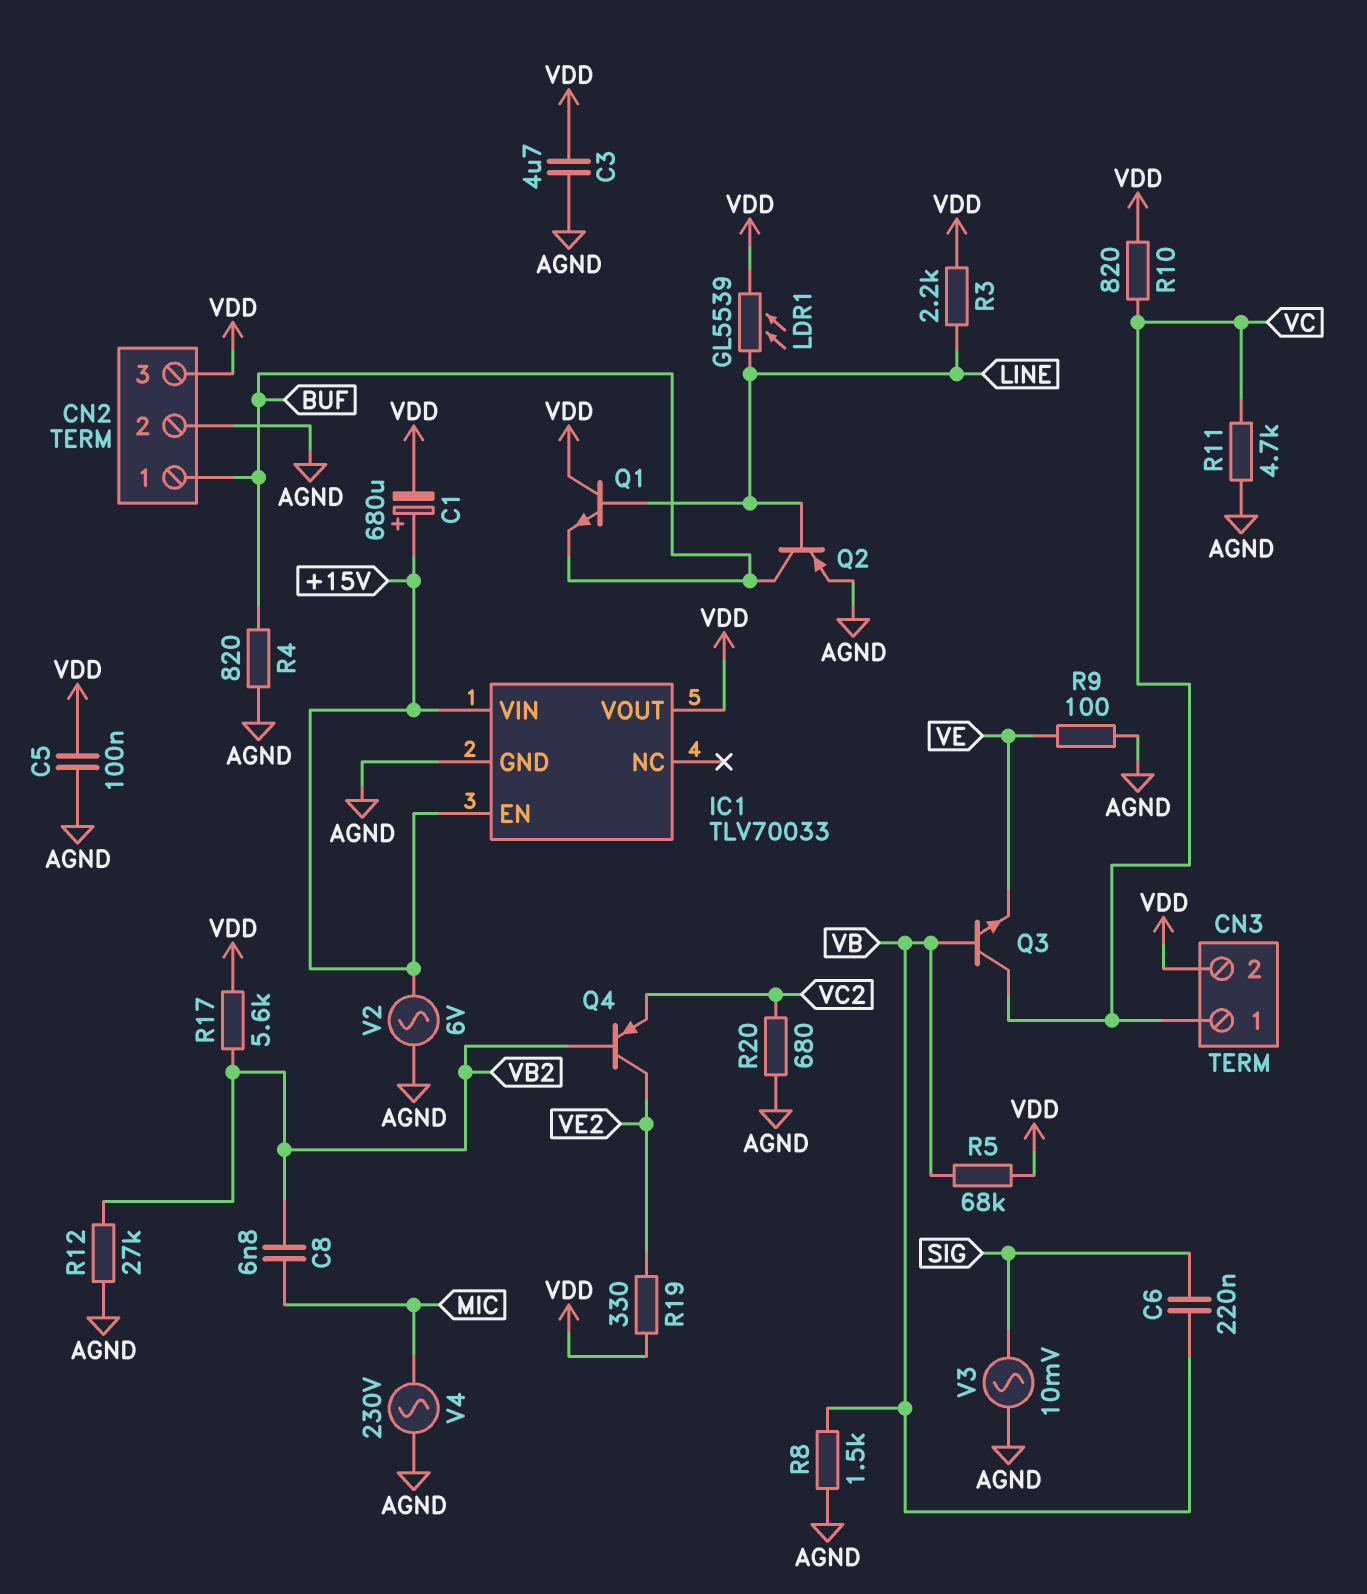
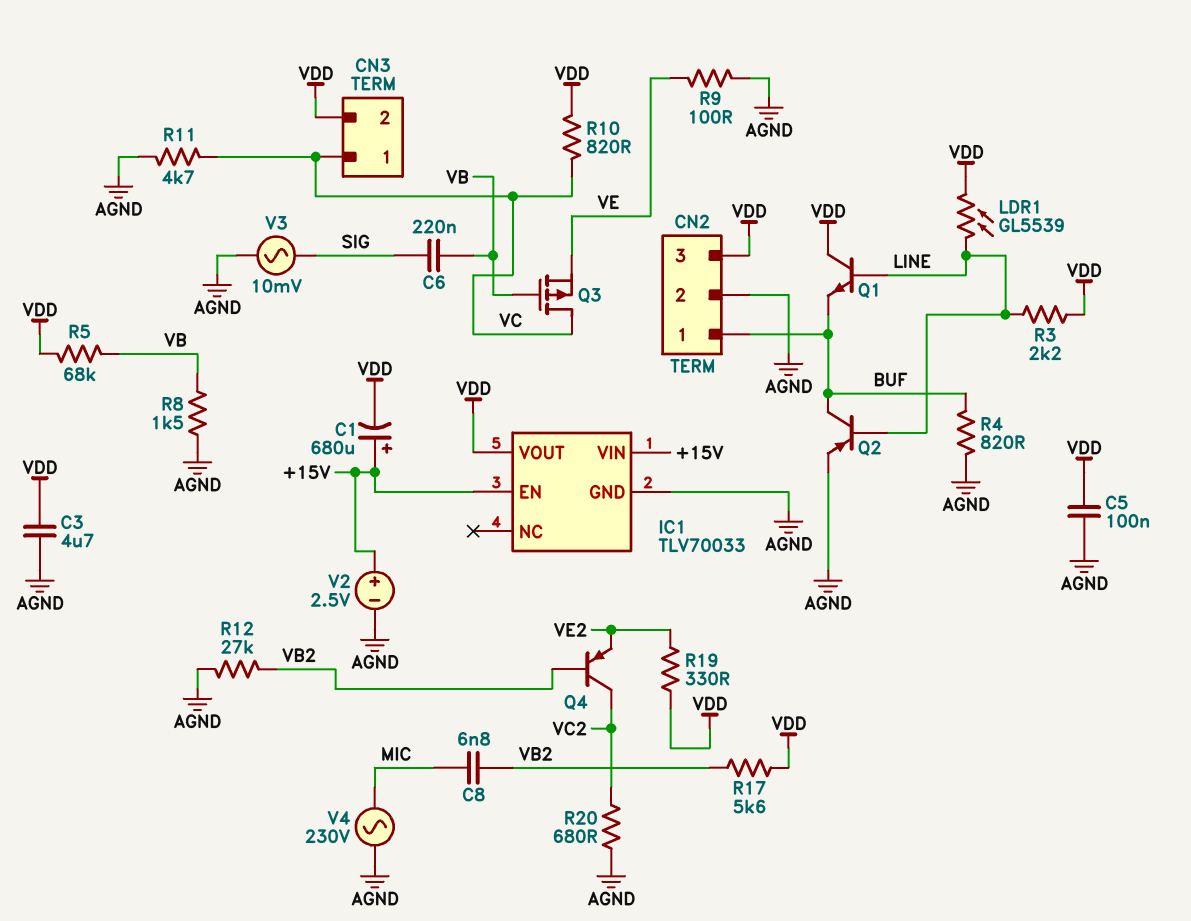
Q3: NPN (B VB, C VC, E VE) -> PMOS (G VB, D VC, S VE)
Q4: PNP (B VB2, C VE2, E VC2) -> PNP (B VB2, C VC2, E VE2)
V2: AC 6V (+15V, AGND) -> 2.5V (plus +15V, minus AGND)

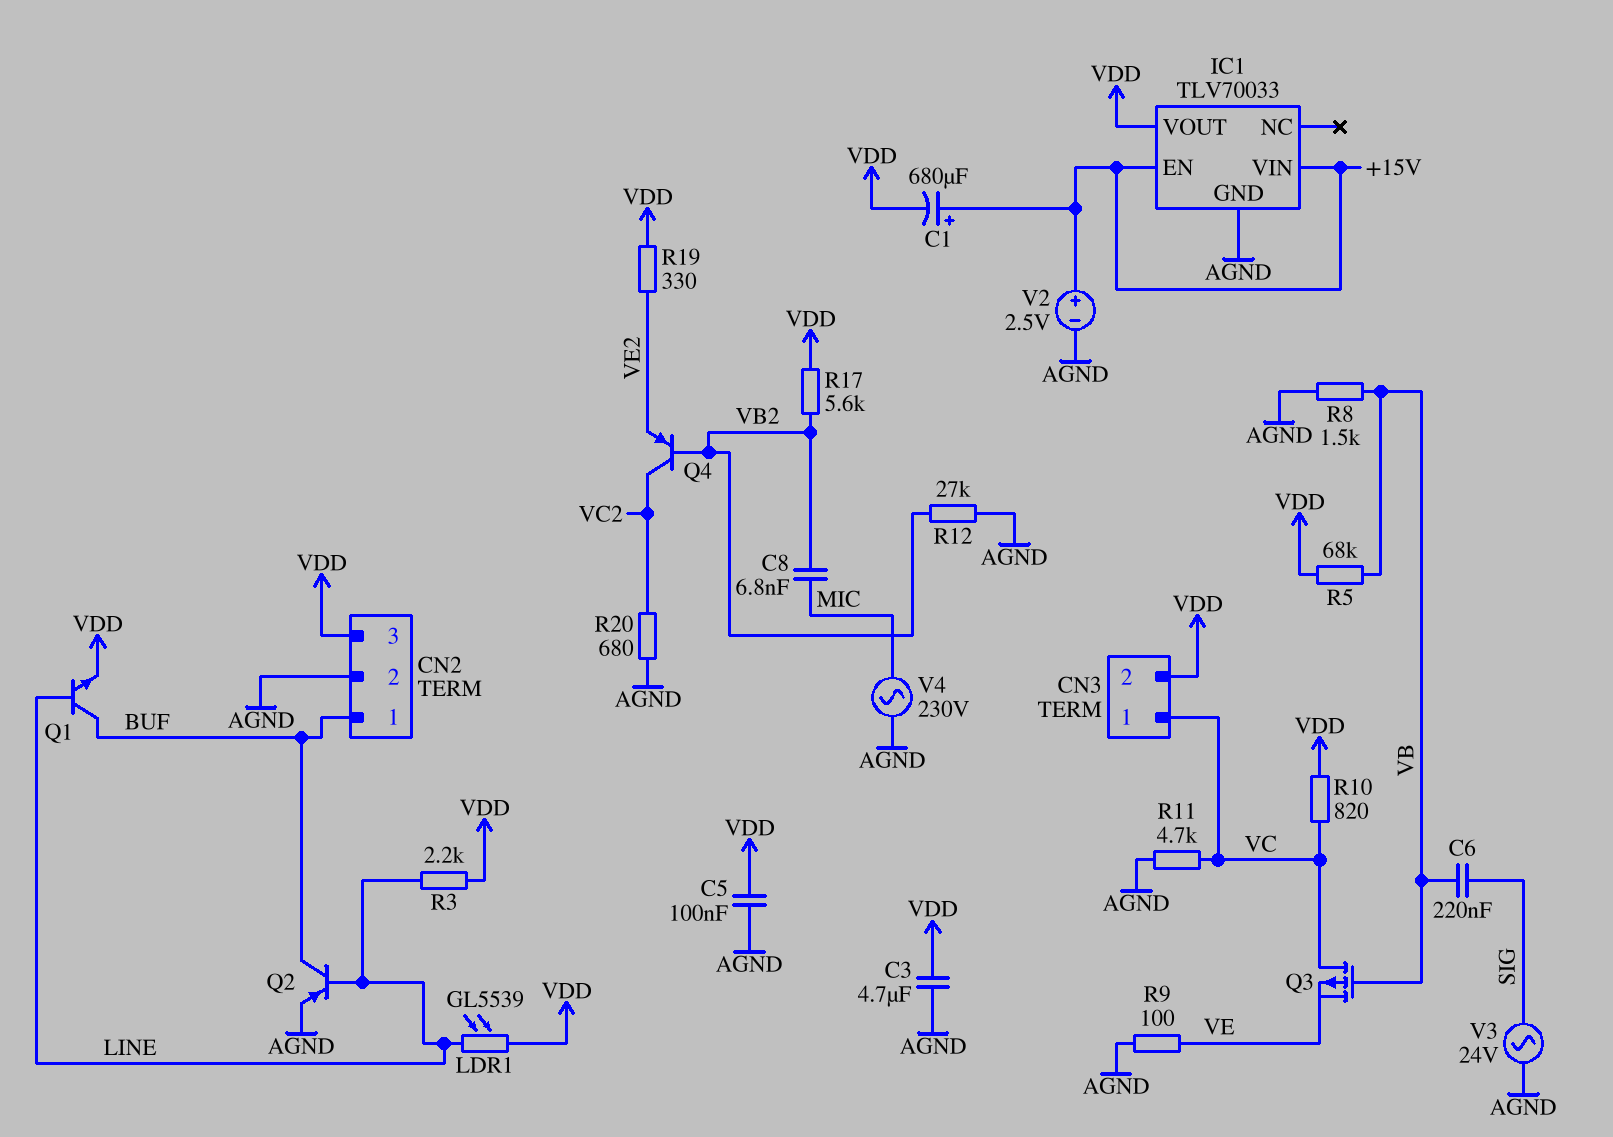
Q1: NPN (B LINE, C VDD, E BUF) -> NPN (B LINE, C BUF, E VDD)
R4: 820 (AGND, BUF) -> none
V3: AC 10mV (AGND, SIG) -> AC 24V (AGND, SIG)

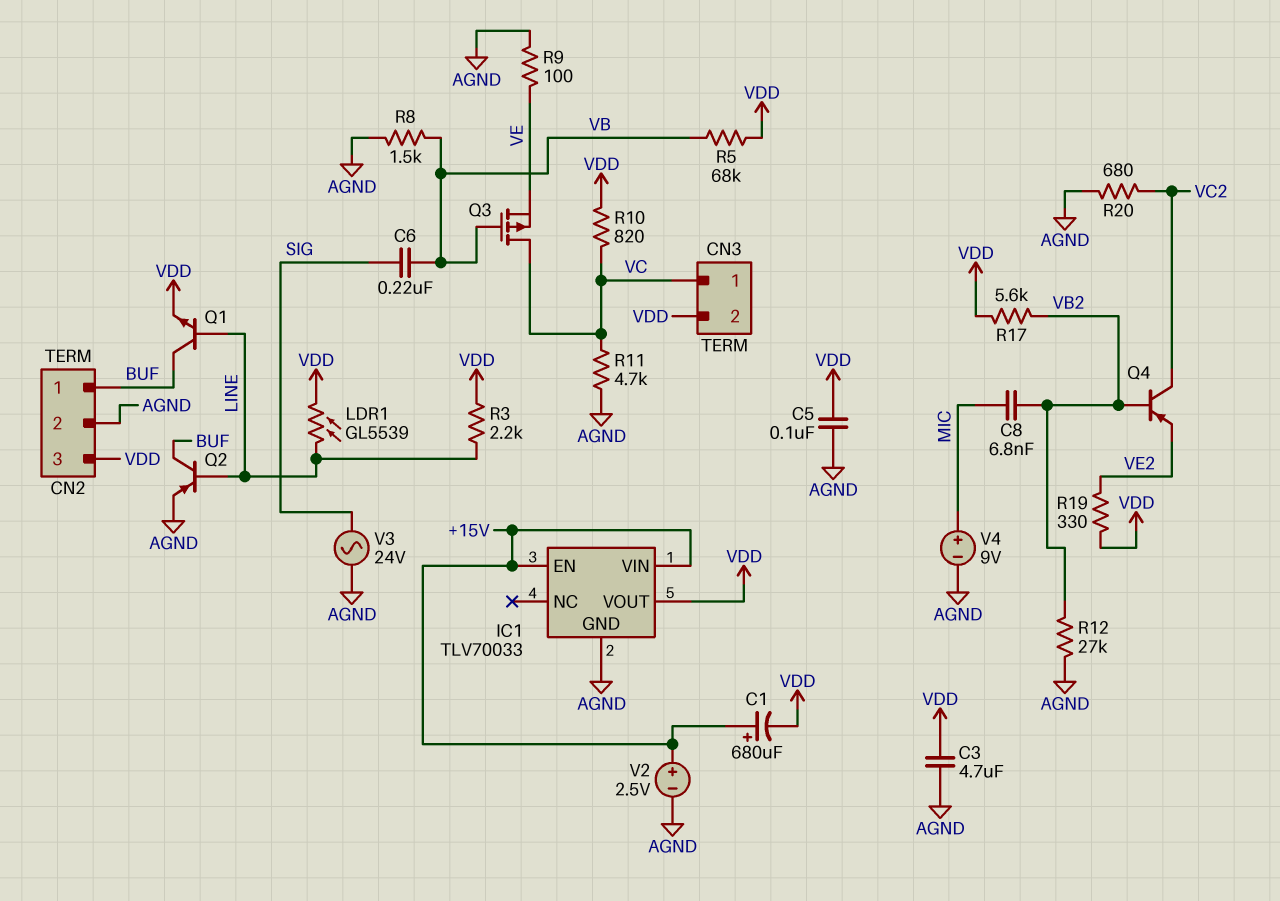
V4: AC 230V (AGND, MIC) -> 9V (plus MIC, minus AGND)

